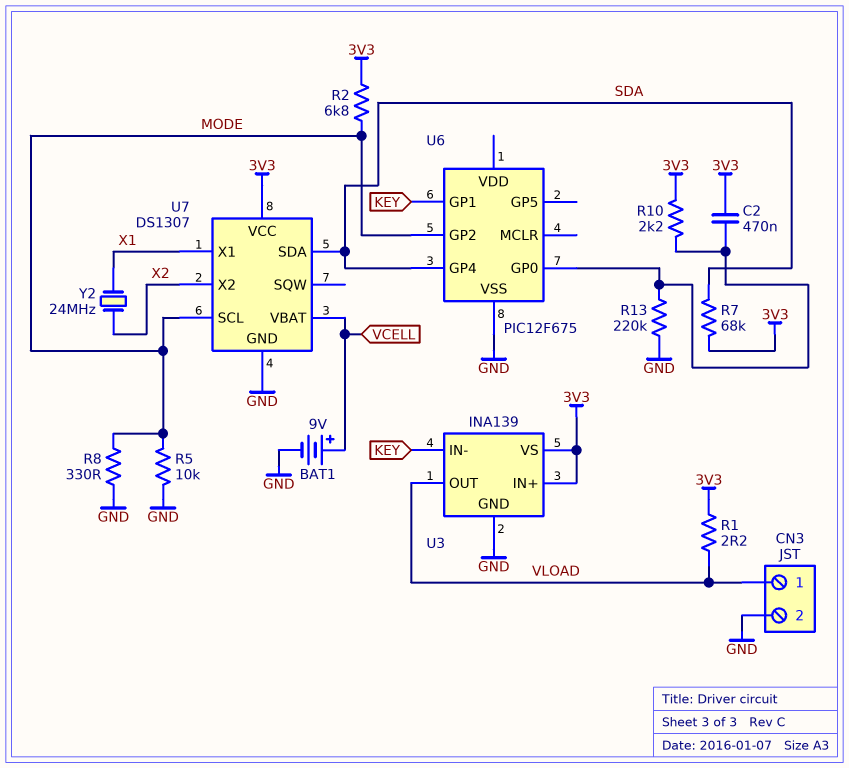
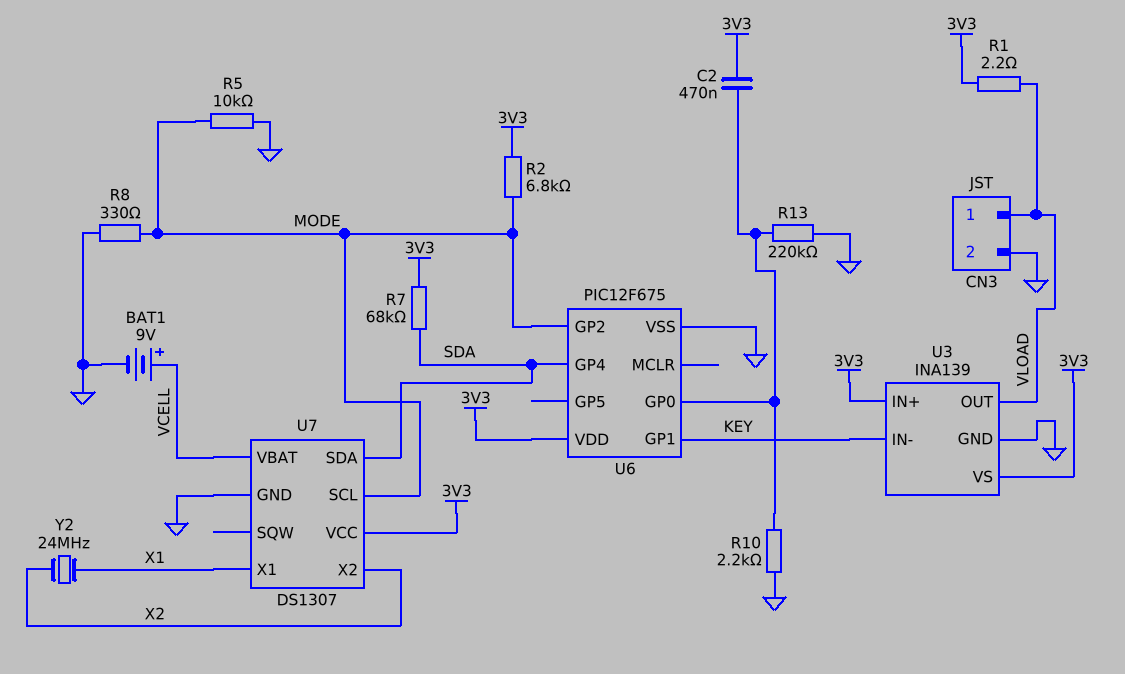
R10: 2.2k (3V3, U6/GP0) -> 2.2k (GND, U6/GP0)
U6 pin VDD: none -> 3V3

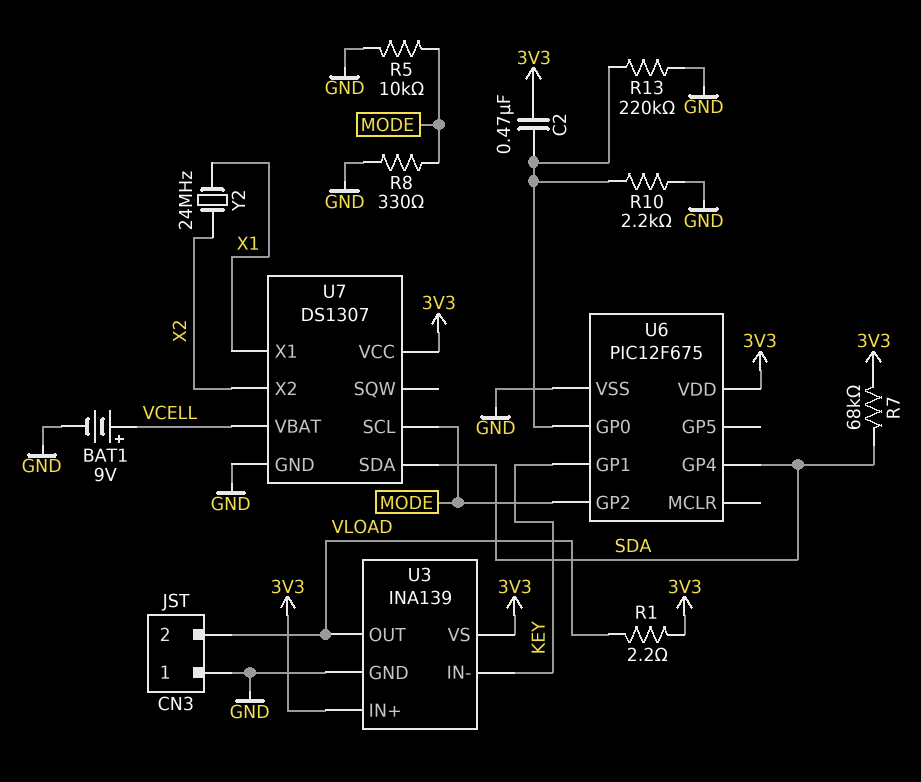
CN3 pin 1: VLOAD -> GND
CN3 pin 2: GND -> VLOAD
R2: 6.8k (3V3, MODE) -> none

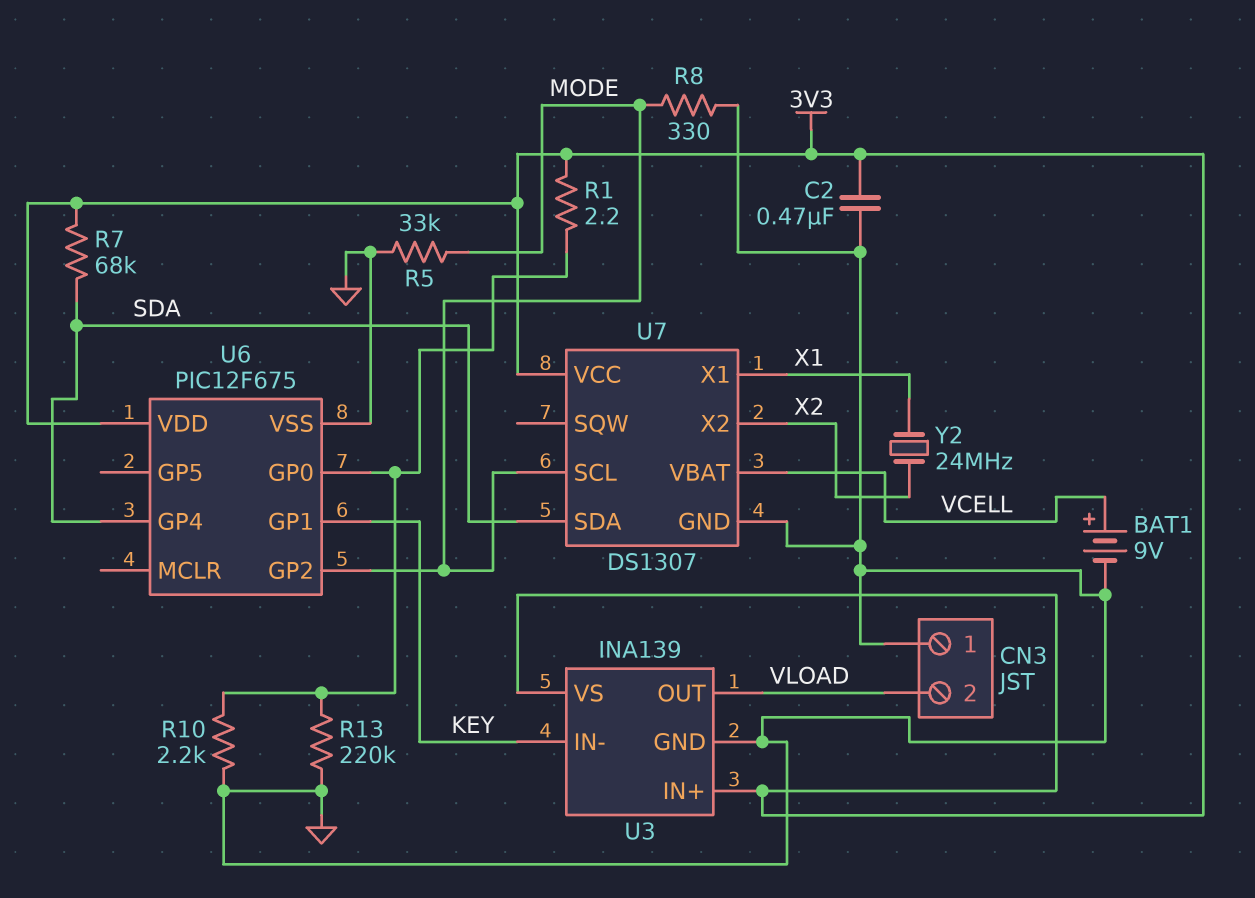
C2: 470nF (3V3, U6/GP0) -> 470nF (3V3, GND)
R1: 2.2 (3V3, VLOAD) -> 2.2 (3V3, U6/GP0)
R5: 10k (GND, MODE) -> 33k (GND, MODE)

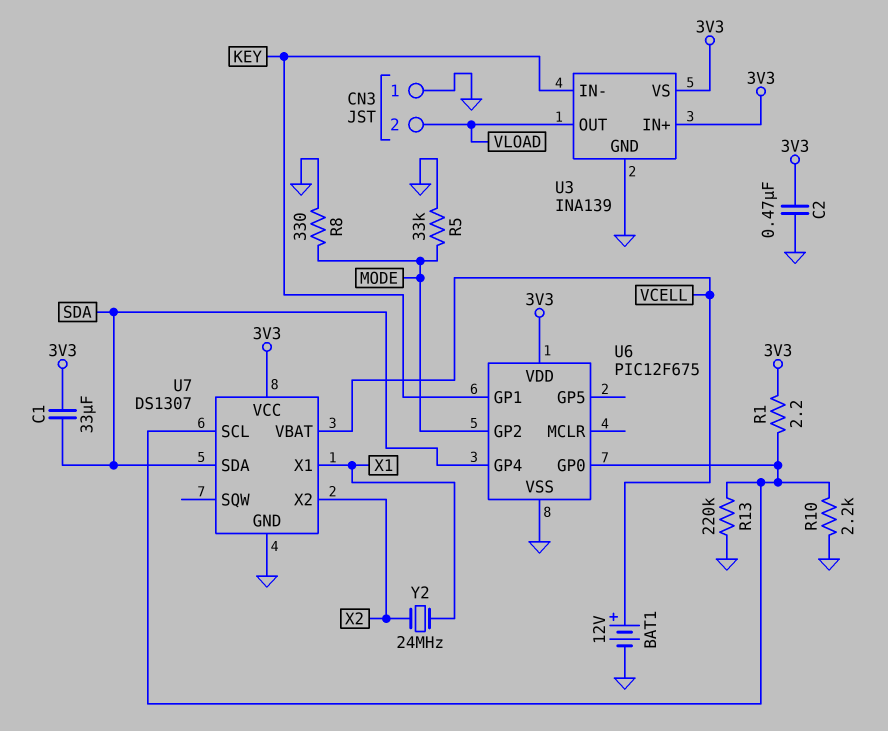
BAT1: 9V (plus VCELL, minus GND) -> 12V (plus VCELL, minus GND)
C1: none -> 33uF (3V3, SDA)
R7: 68k (3V3, SDA) -> none
U7 pin SCL: MODE -> U6/GP0

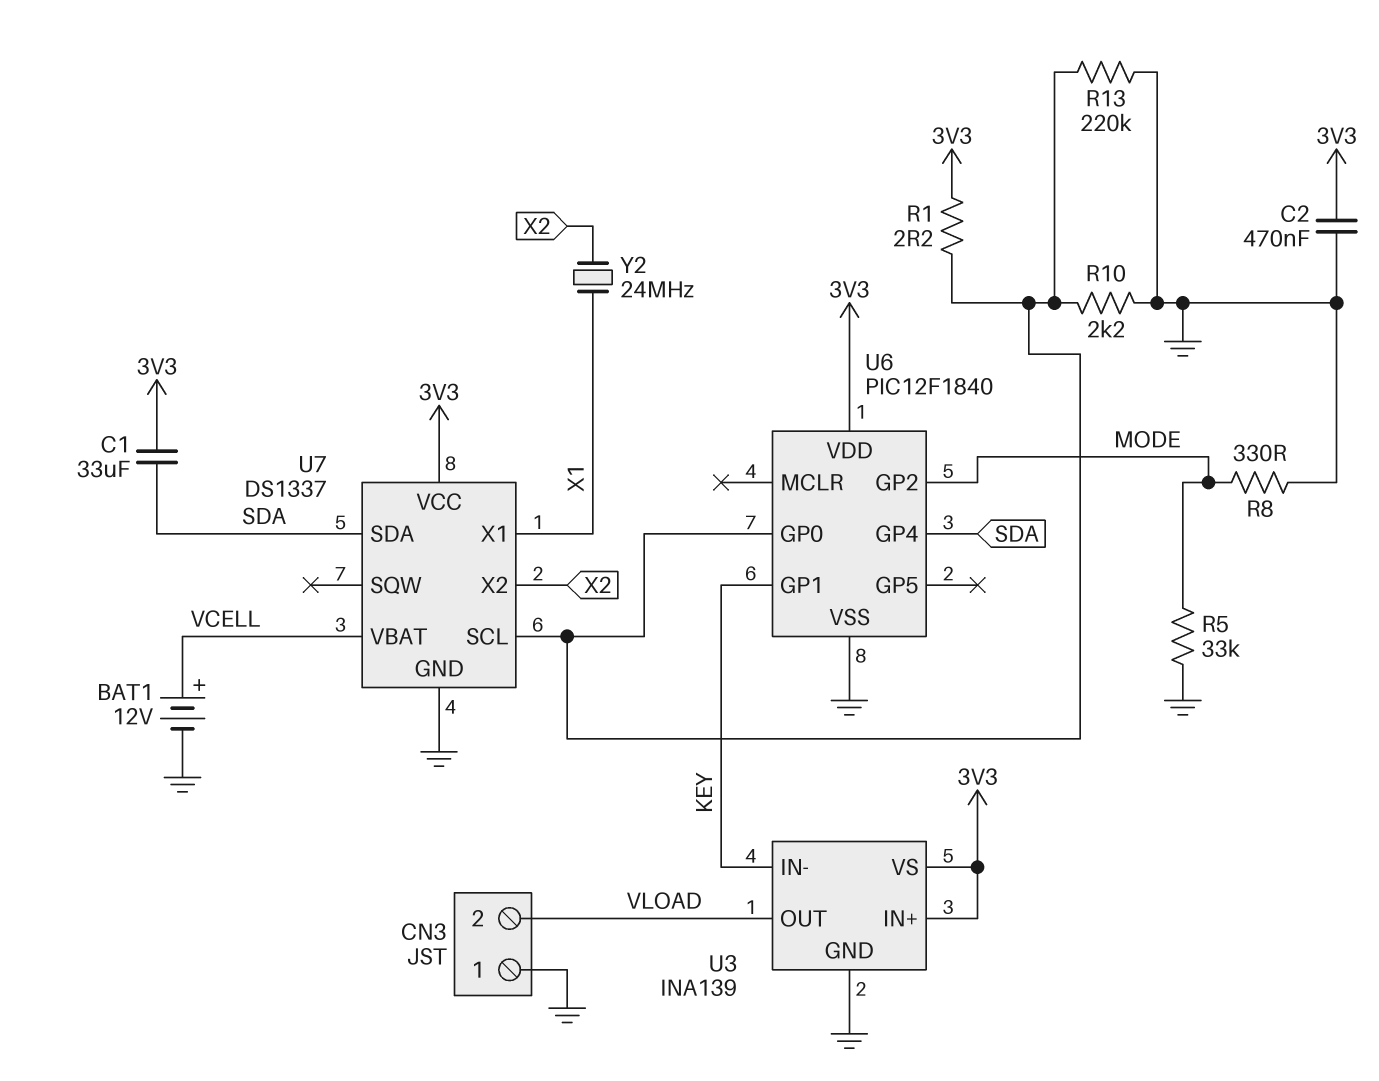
U6: PIC12F675 -> PIC12F1840
U7: DS1307 -> DS1337

